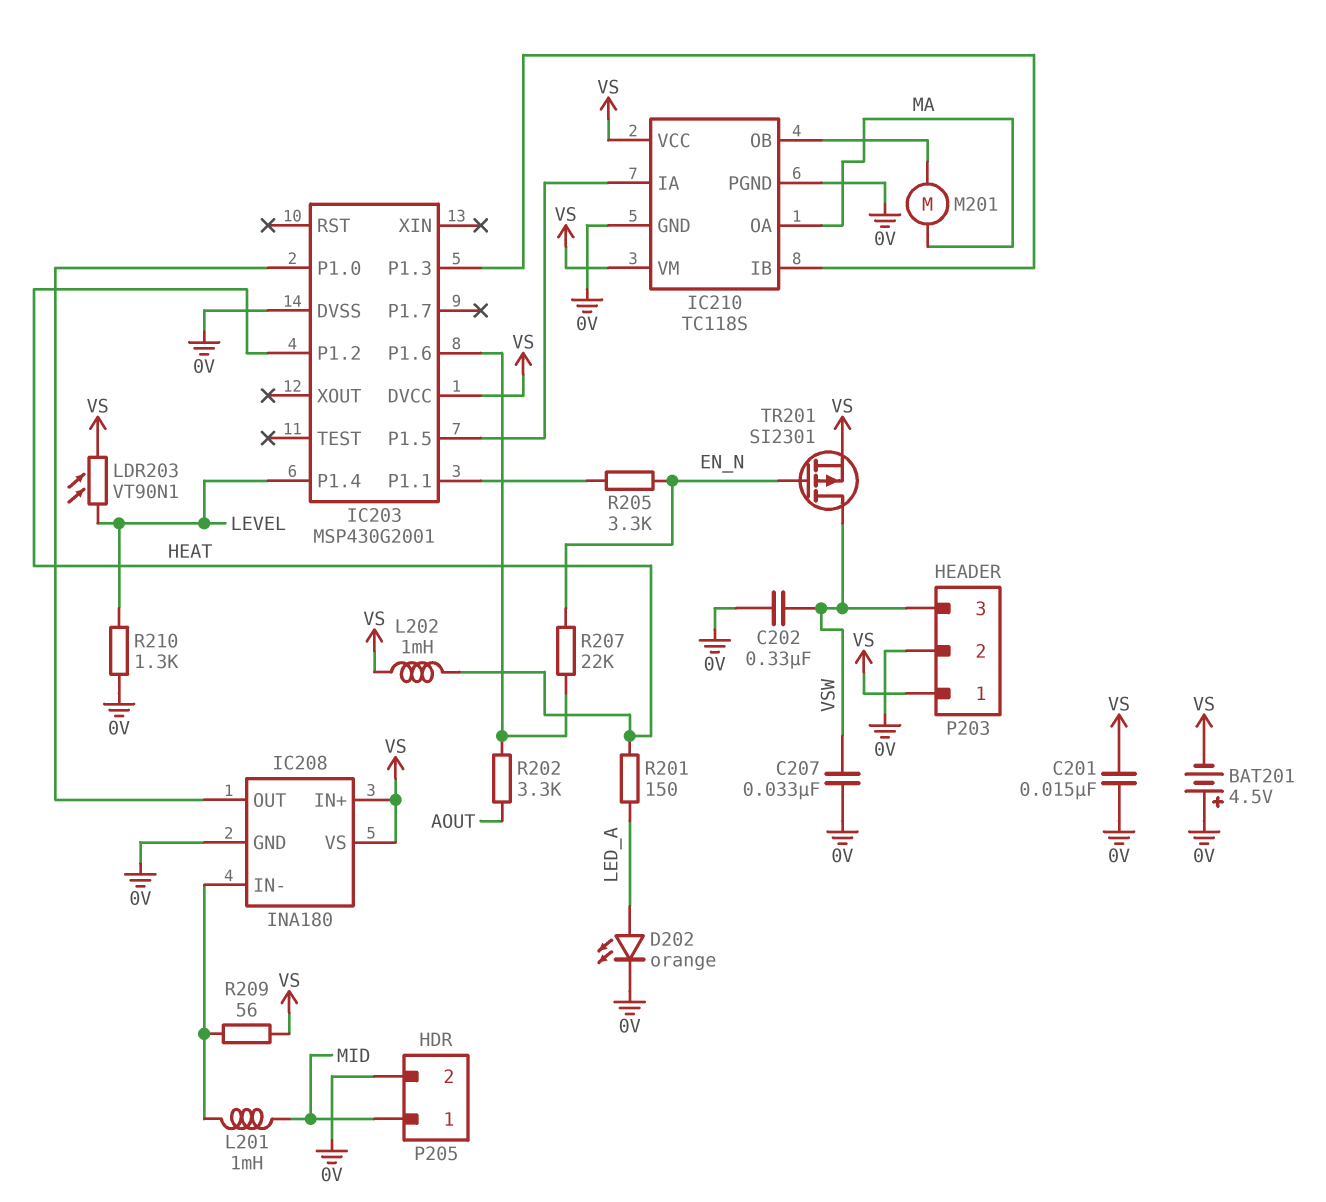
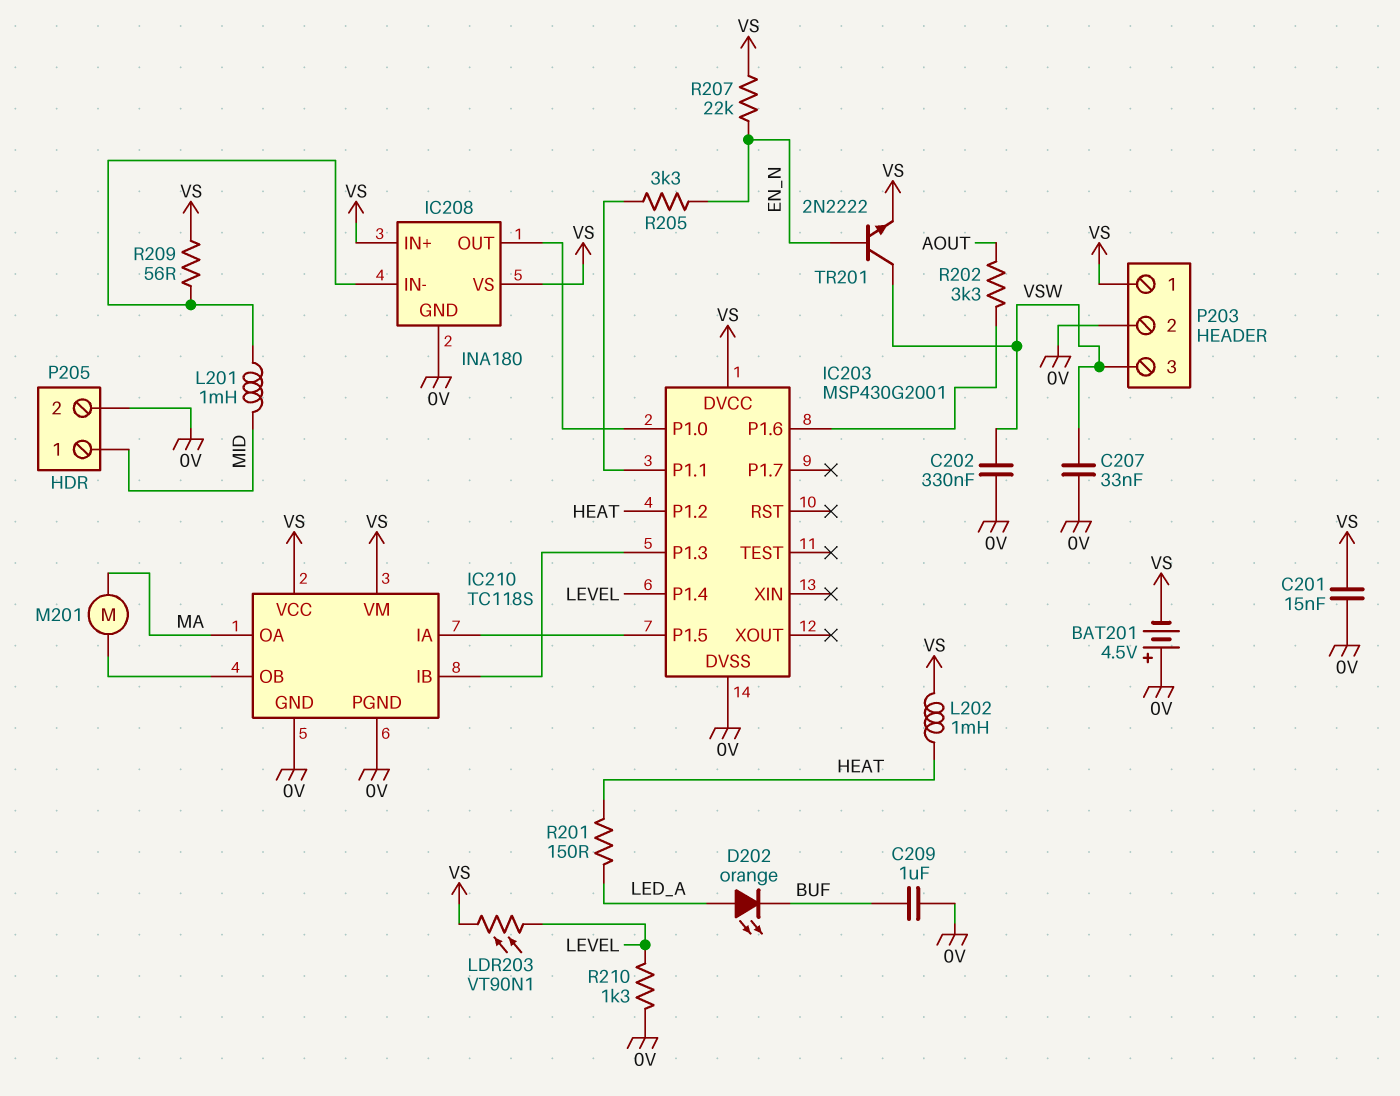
C209: none -> 1uF (0V, BUF)
D202: LED orange (A LED_A, K 0V) -> LED orange (A LED_A, K BUF)
R207: 22k (EN_N, IC203/P1.6) -> 22k (EN_N, VS)
TR201: PMOS SI2301 (G EN_N, D VSW, S VS) -> NPN 2N2222 (B EN_N, C VSW, E VS)

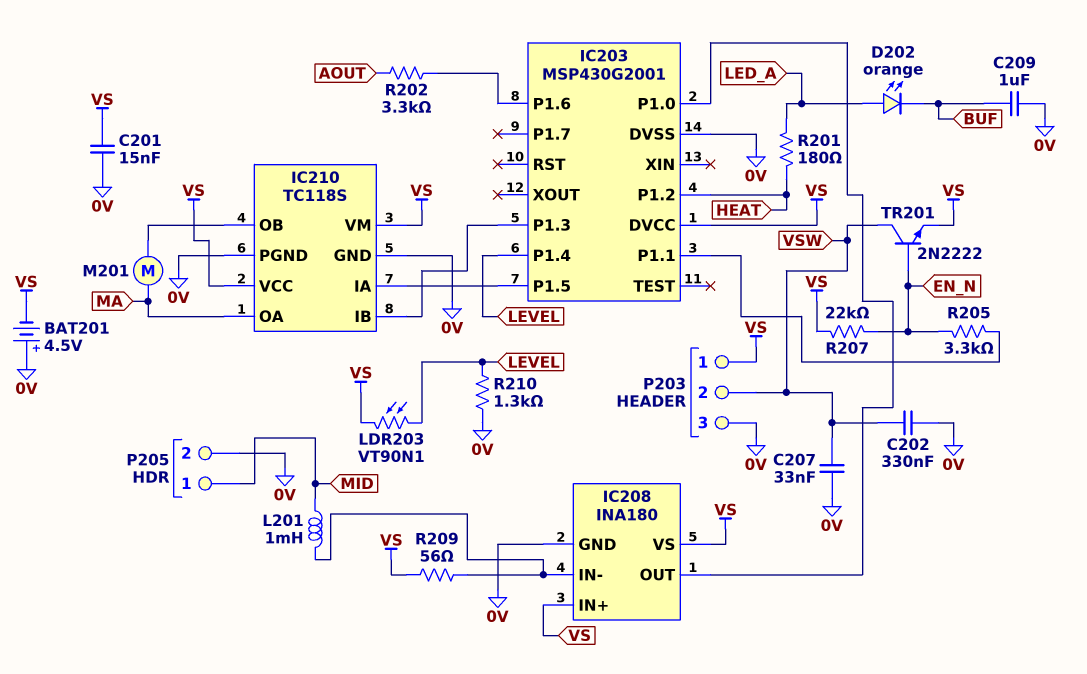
L202: 1mH (HEAT, VS) -> none
P203 pin 2: 0V -> VSW
P203 pin 3: VSW -> 0V
R201: 150 (HEAT, LED_A) -> 180 (HEAT, LED_A)

